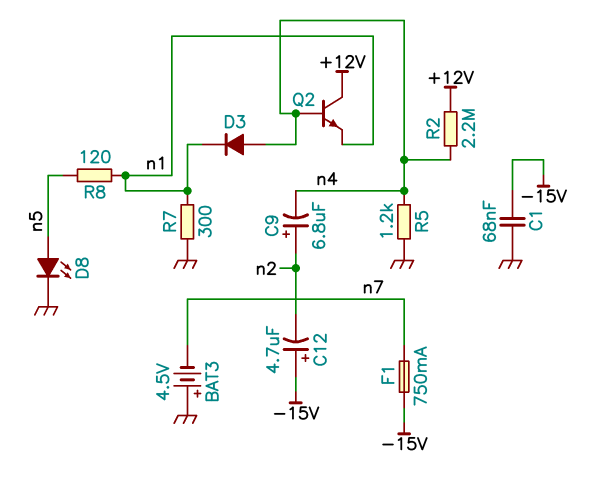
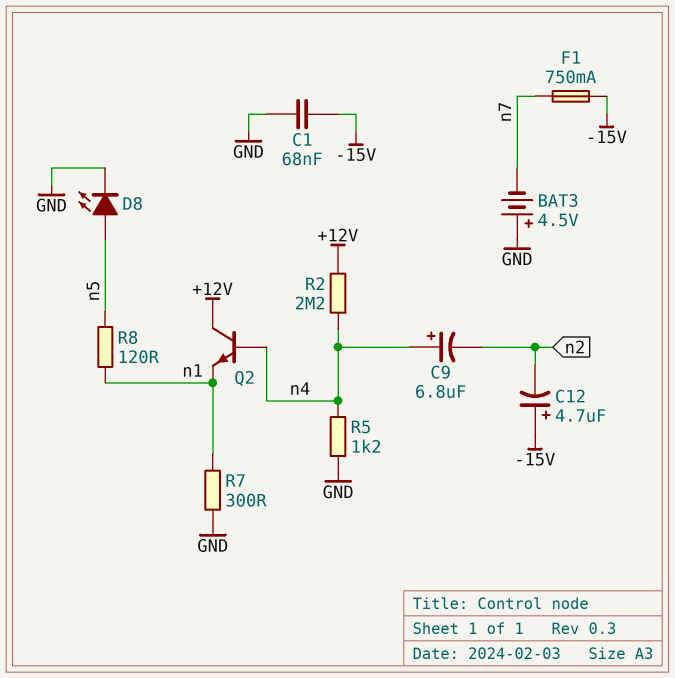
C9: 6.8uF (plus n2, minus n4) -> 6.8uF (plus n4, minus n2)
D3: diode (A n4, K n1) -> none

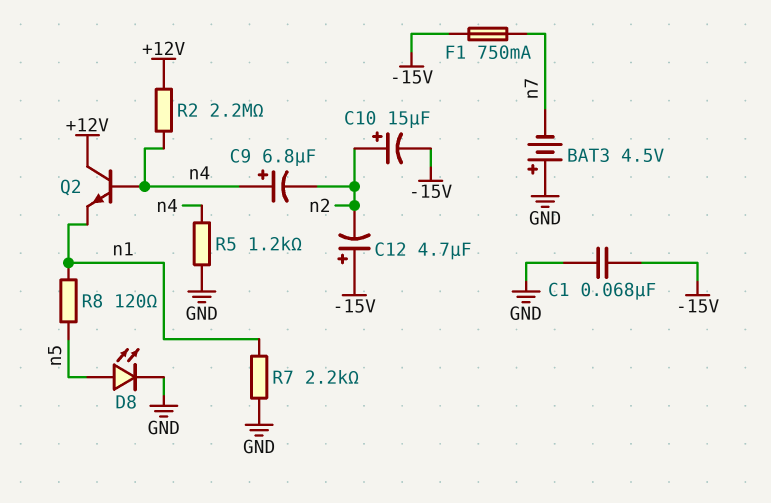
C10: none -> 15uF (plus n2, minus -15V)
R7: 300 (GND, n1) -> 2.2k (GND, n1)

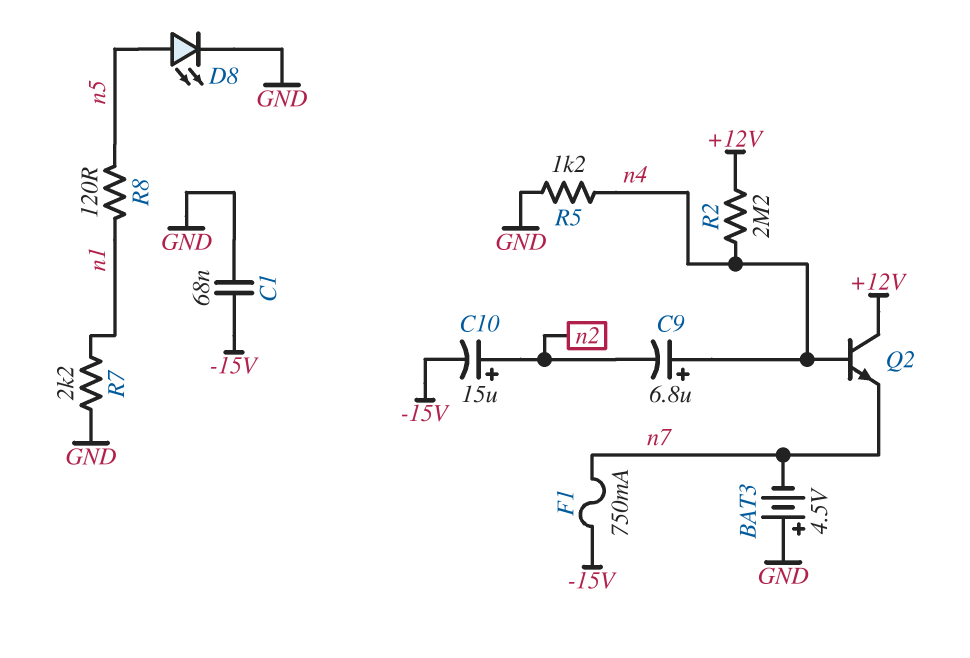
C12: 4.7uF (plus -15V, minus n2) -> none
Q2: NPN (B n4, C +12V, E n1) -> NPN (B n4, C +12V, E n7)

